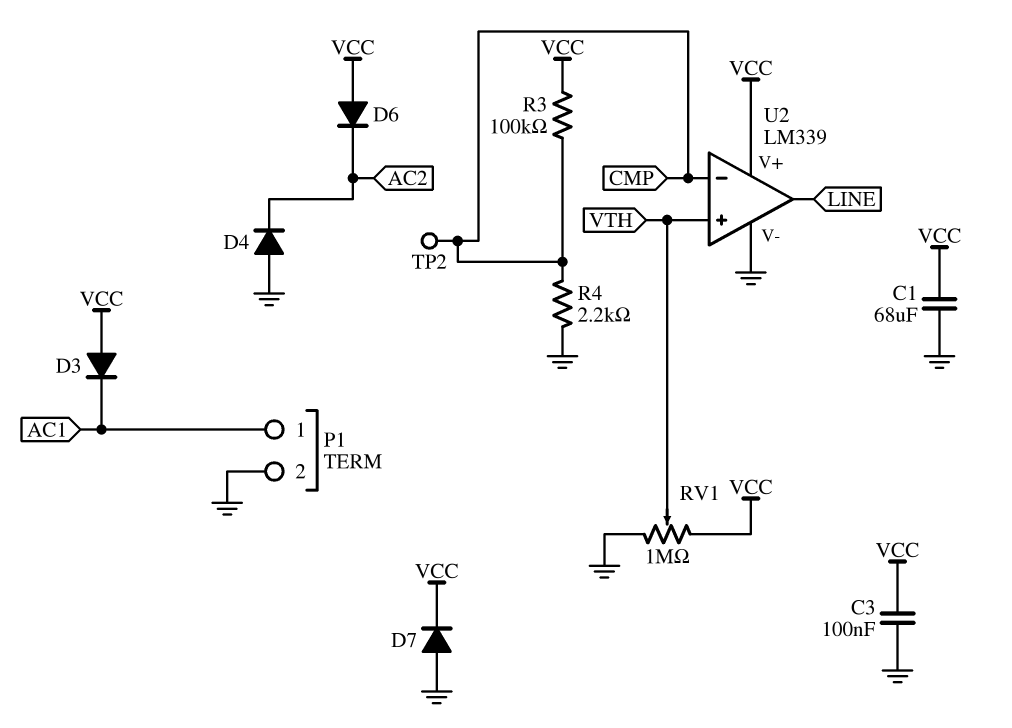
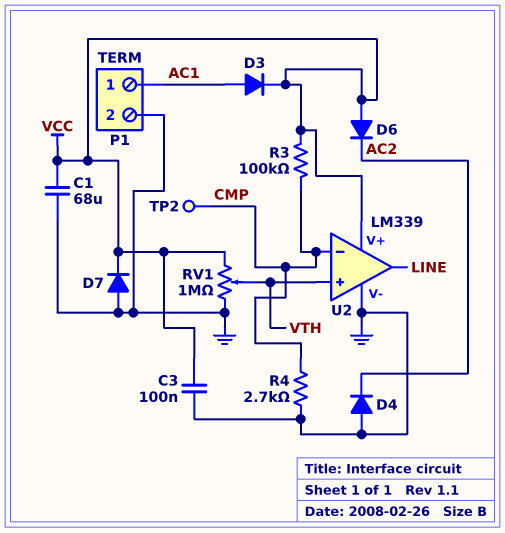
D3: diode (A VCC, K AC1) -> diode (A AC1, K VCC)
R4: 2.2k (CMP, GND) -> 2.7k (CMP, GND)

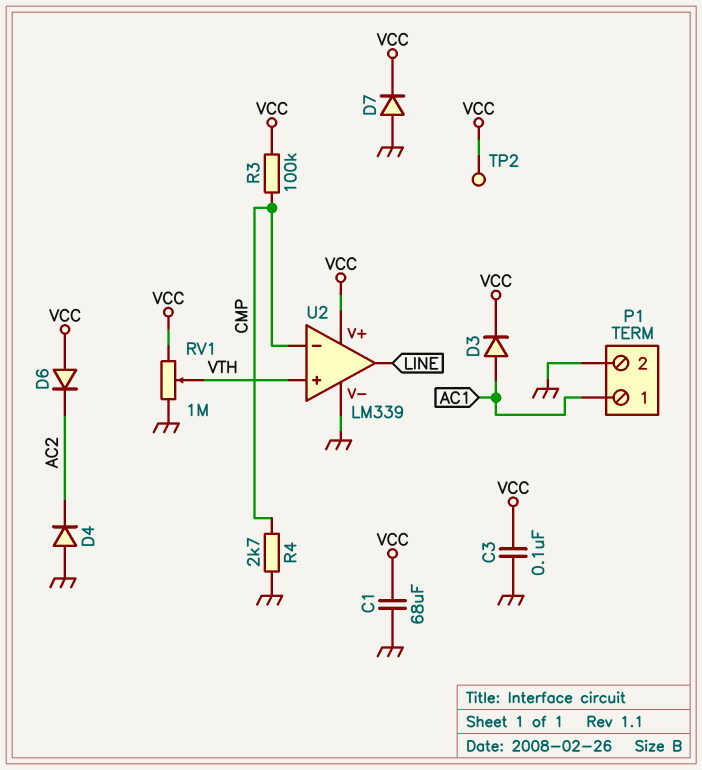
TP2: test point (CMP) -> test point (VCC)

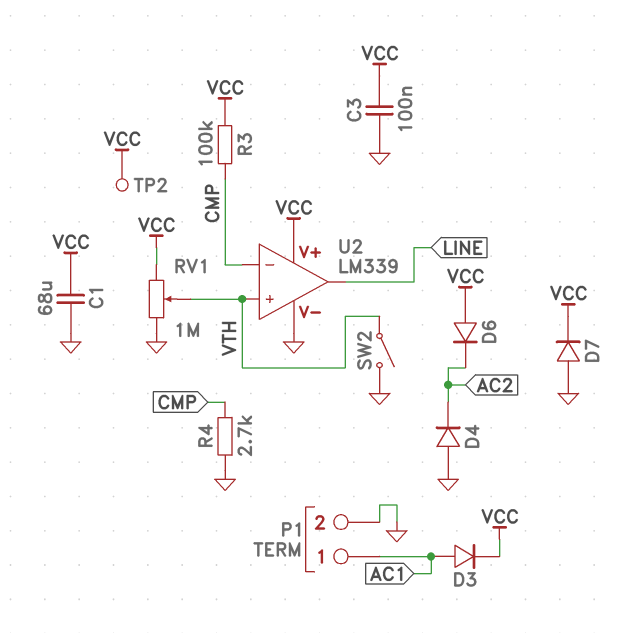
SW2: none -> switch (GND, VTH)

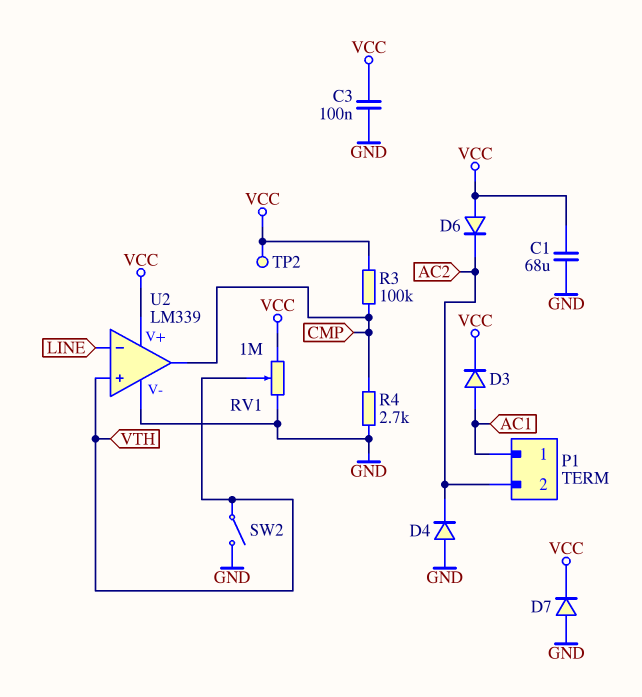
P1 pin 2: GND -> AC2
U2 pin in-: CMP -> LINE
U2 pin out: LINE -> CMP

